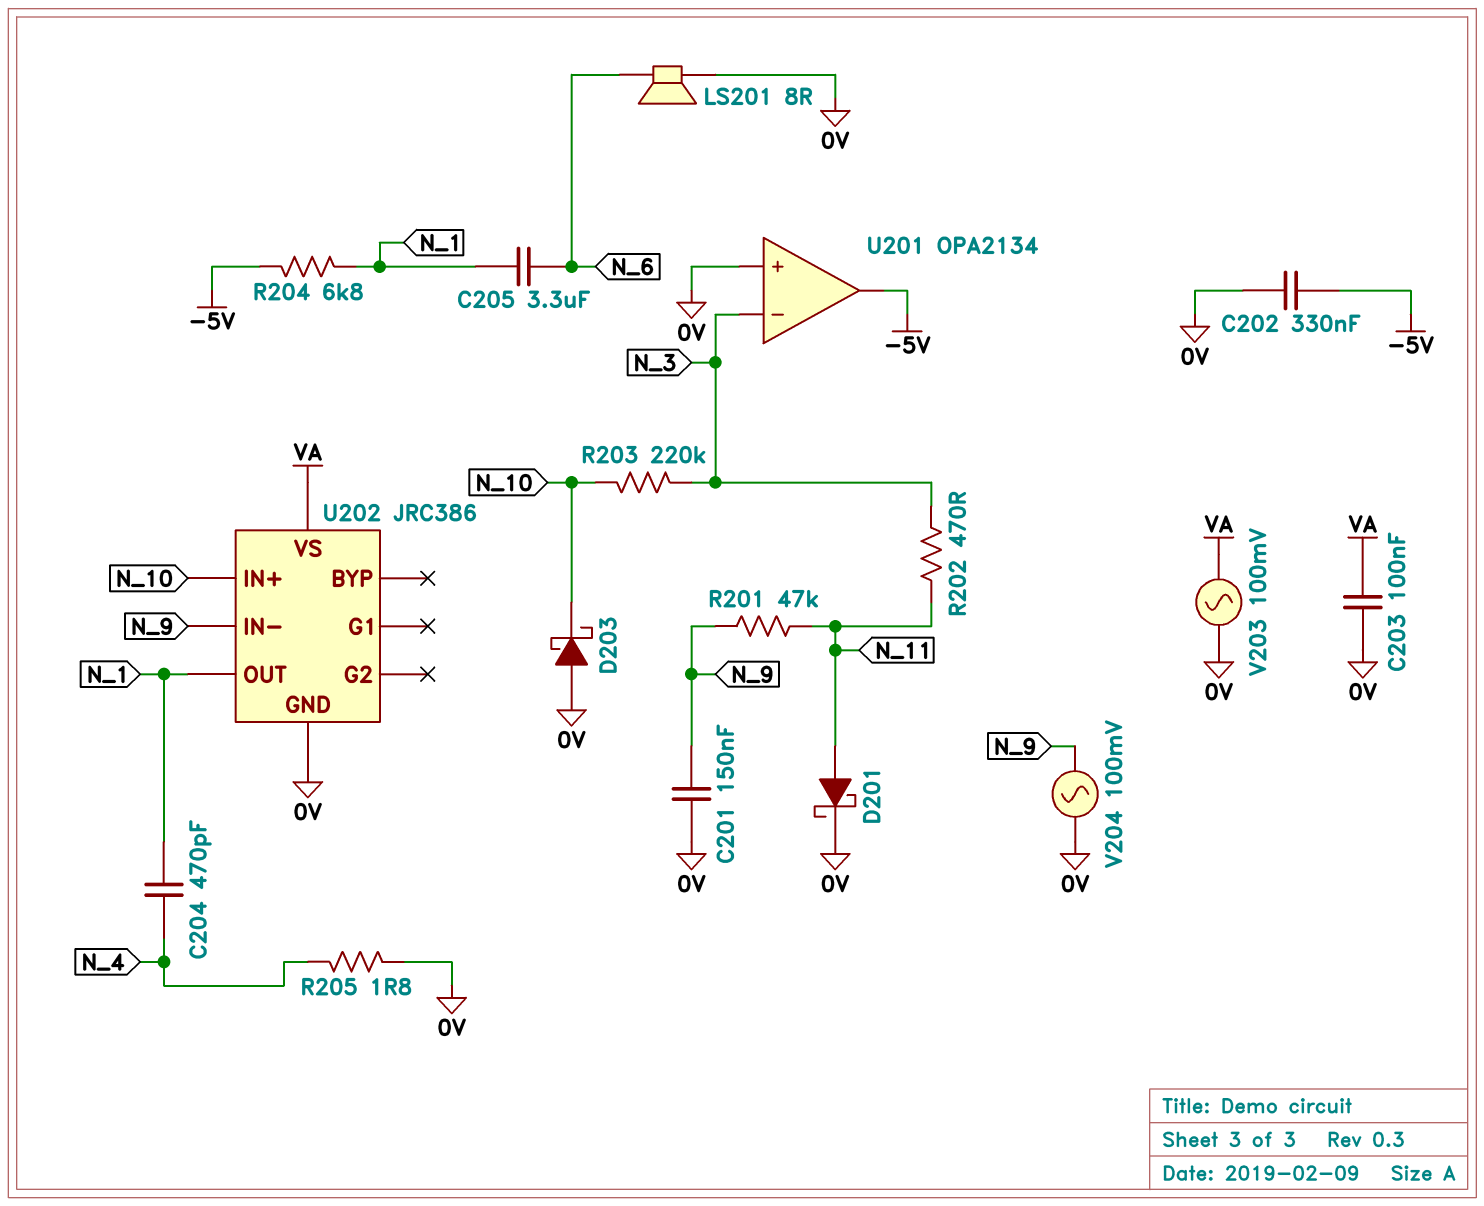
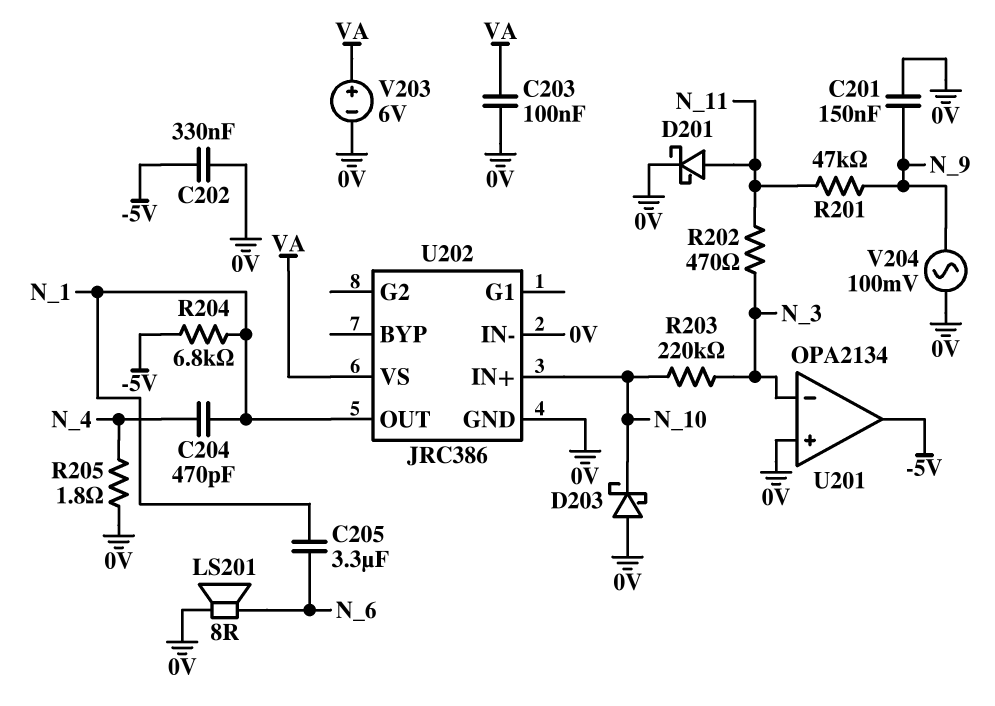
U202 pin IN-: N_9 -> 0V
V203: AC 100mV (0V, VA) -> 6V (plus VA, minus 0V)

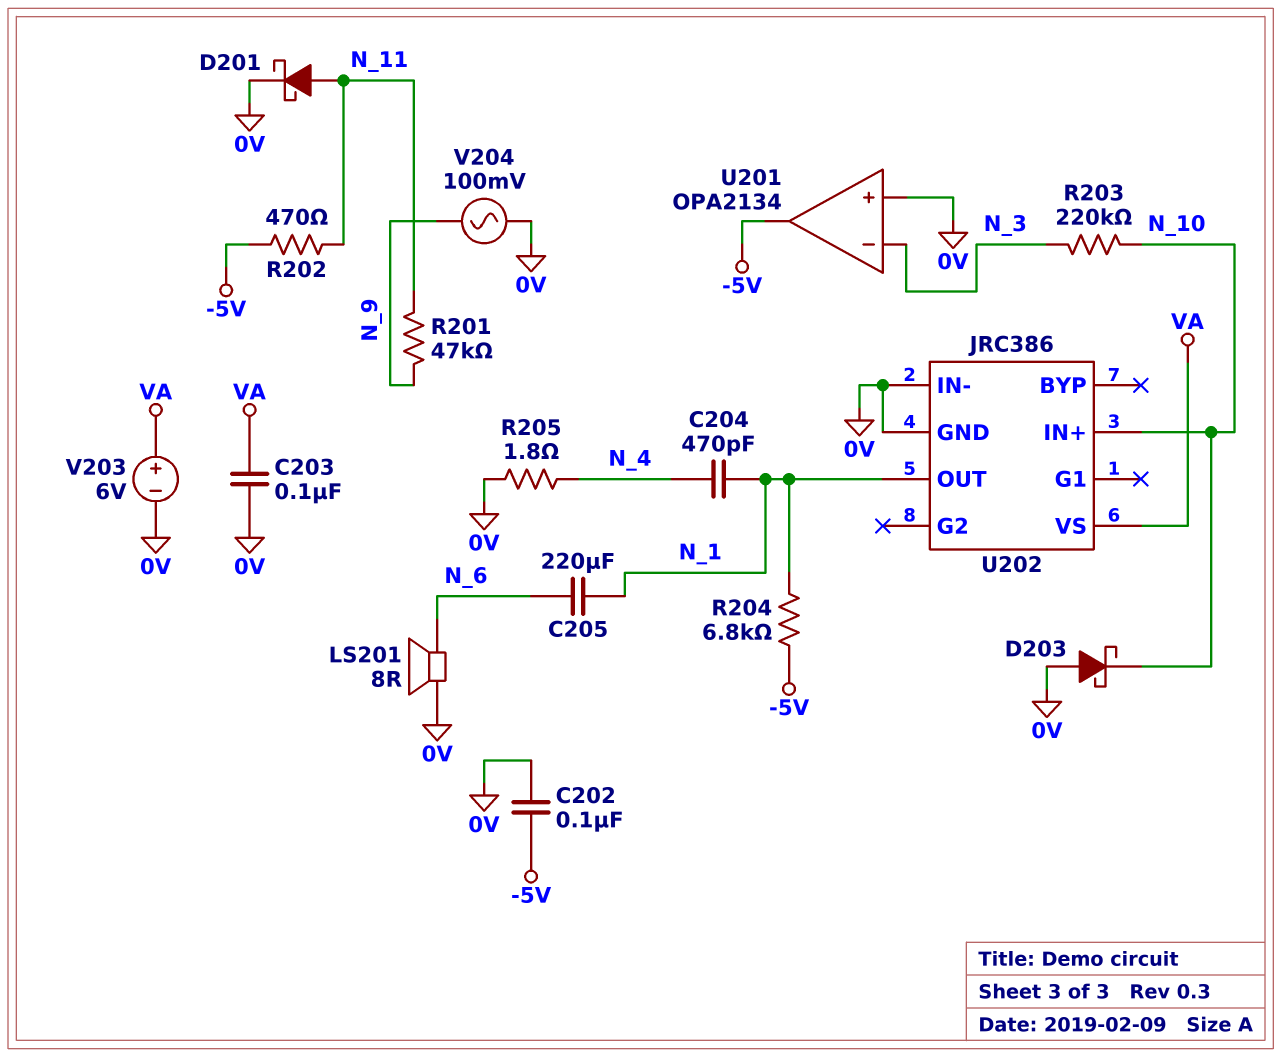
C201: 150nF (0V, N_9) -> none
C202: 330nF (-5V, 0V) -> 100nF (-5V, 0V)
C205: 3.3uF (N_1, N_6) -> 220uF (N_1, N_6)
R202: 470 (N_3, N_11) -> 470 (-5V, N_11)

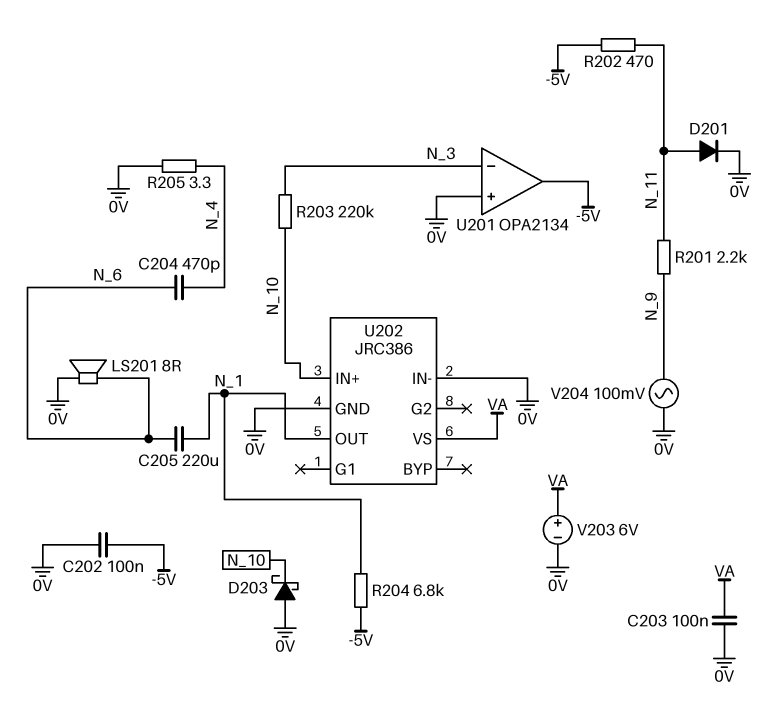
C204: 470pF (N_1, N_4) -> 470pF (N_4, N_6)
D201: schottky (A N_11, K 0V) -> diode (A N_11, K 0V)
R201: 47k (N_9, N_11) -> 2.2k (N_9, N_11)
R205: 1.8 (0V, N_4) -> 3.3 (0V, N_4)

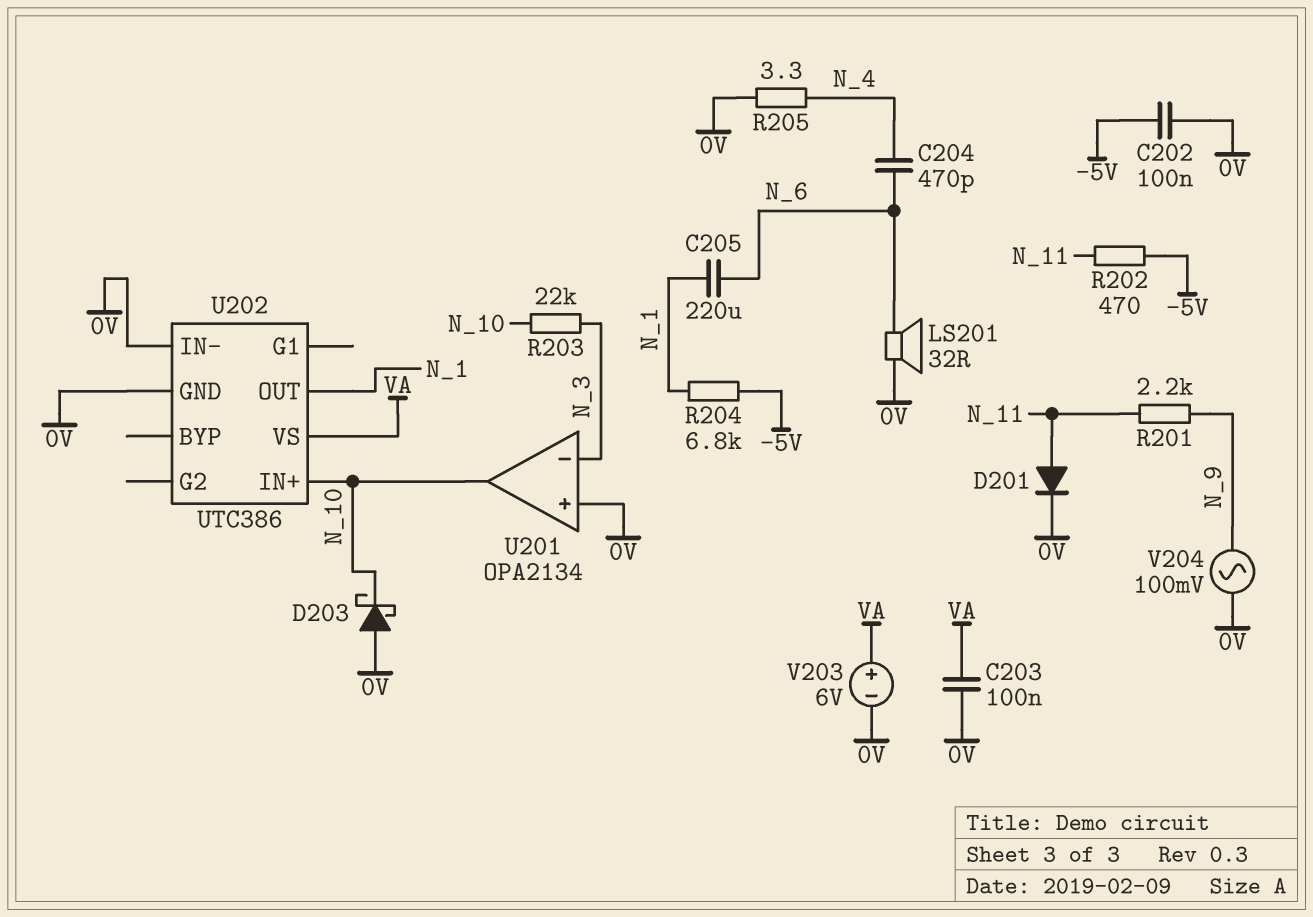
LS201: speaker 8R (0V, N_6) -> speaker 32R (0V, N_6)
R203: 220k (N_3, N_10) -> 22k (N_3, N_10)
U201 pin out: -5V -> N_10
U202: JRC386 -> UTC386

